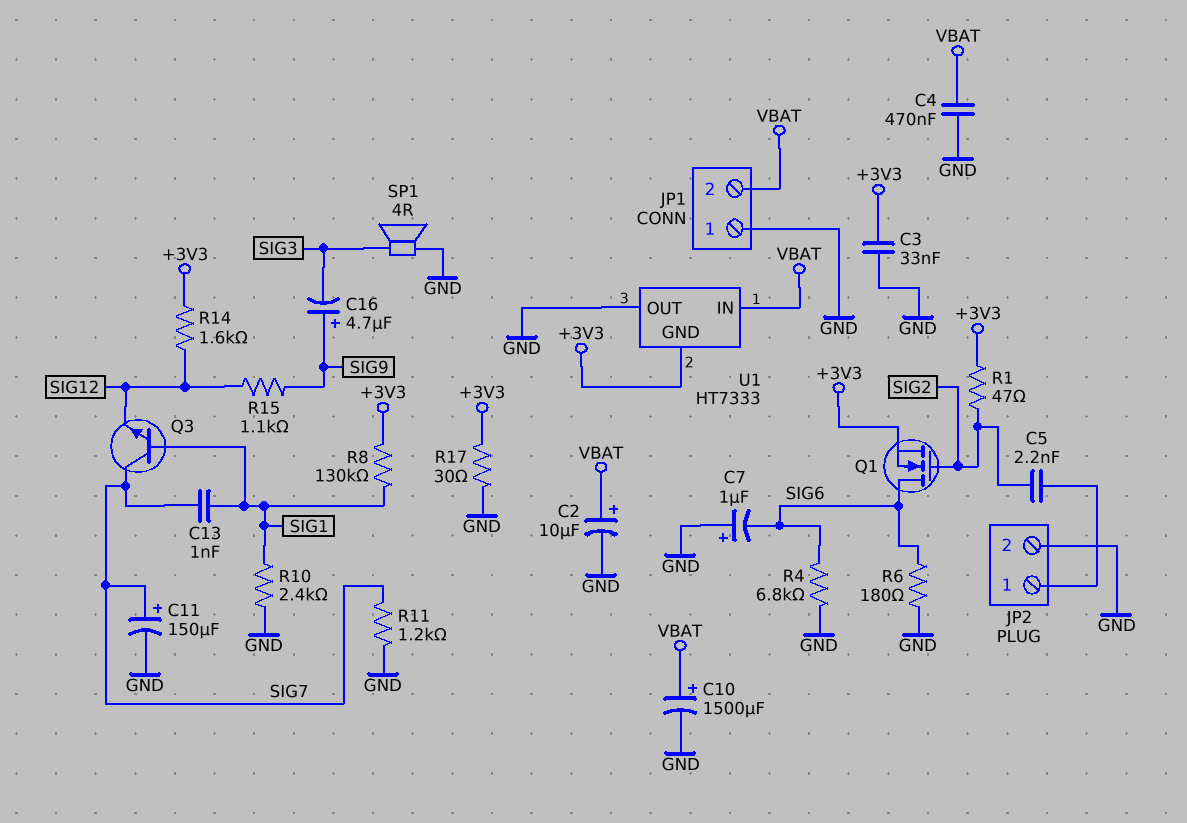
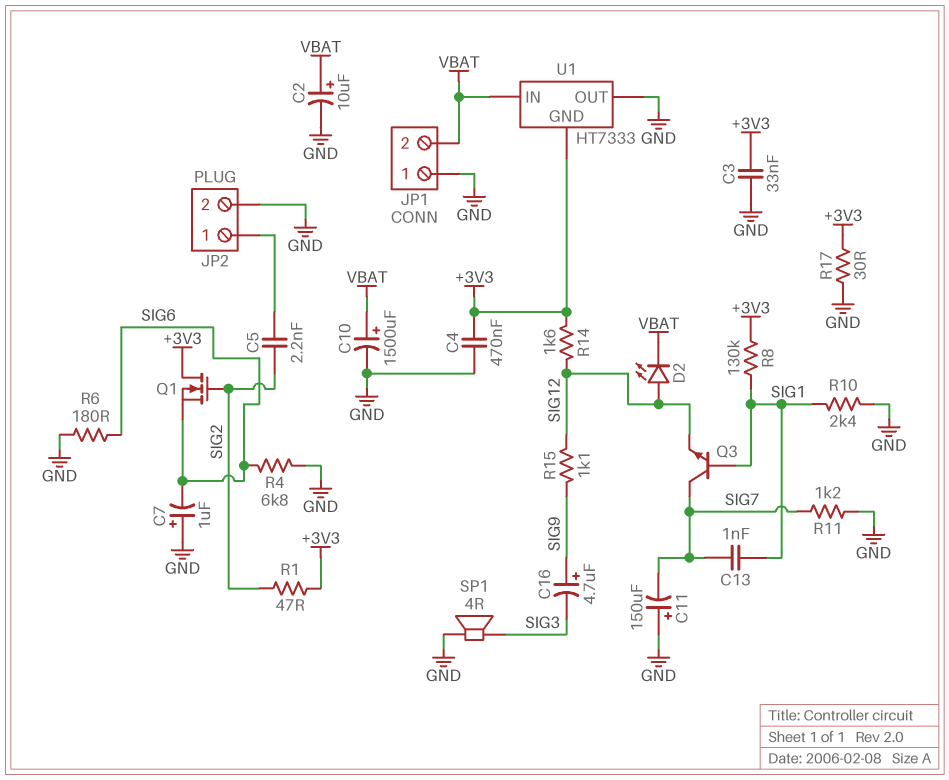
C4: 470nF (GND, VBAT) -> 470nF (+3V3, GND)
C11: 150uF (plus SIG7, minus GND) -> 150uF (plus GND, minus SIG7)
D2: none -> LED (A SIG12, K VBAT)
Q1: NMOS (G SIG2, D SIG6, S +3V3) -> NMOS (G SIG2, D +3V3, S SIG6)

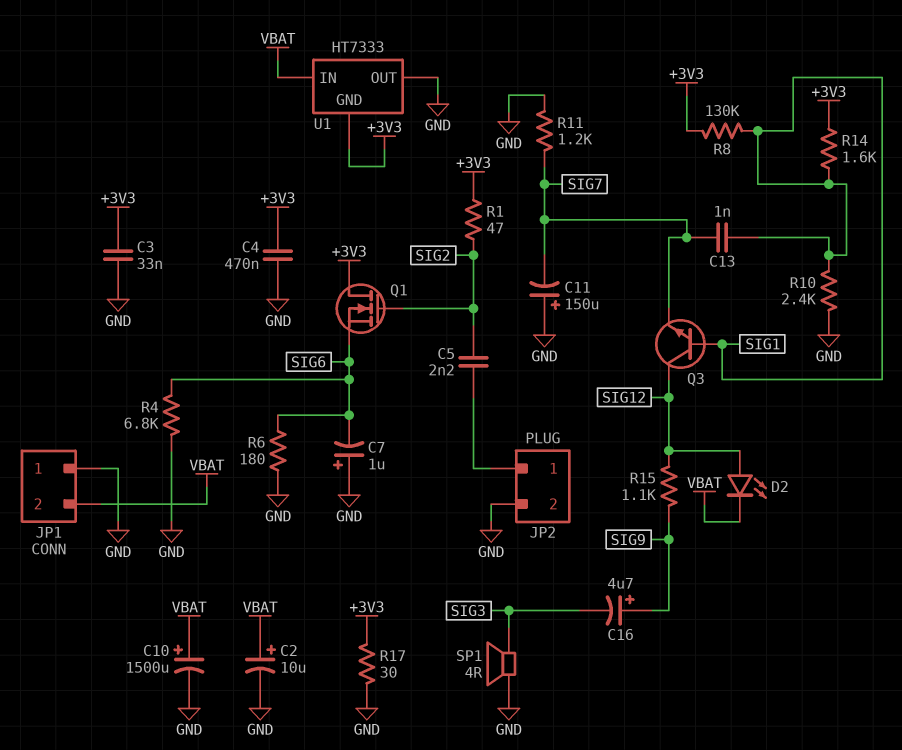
Q3: NPN (B SIG1, C SIG7, E SIG12) -> NPN (B SIG1, C SIG12, E SIG7)
R14: 1.6k (+3V3, SIG12) -> 1.6k (+3V3, SIG1)

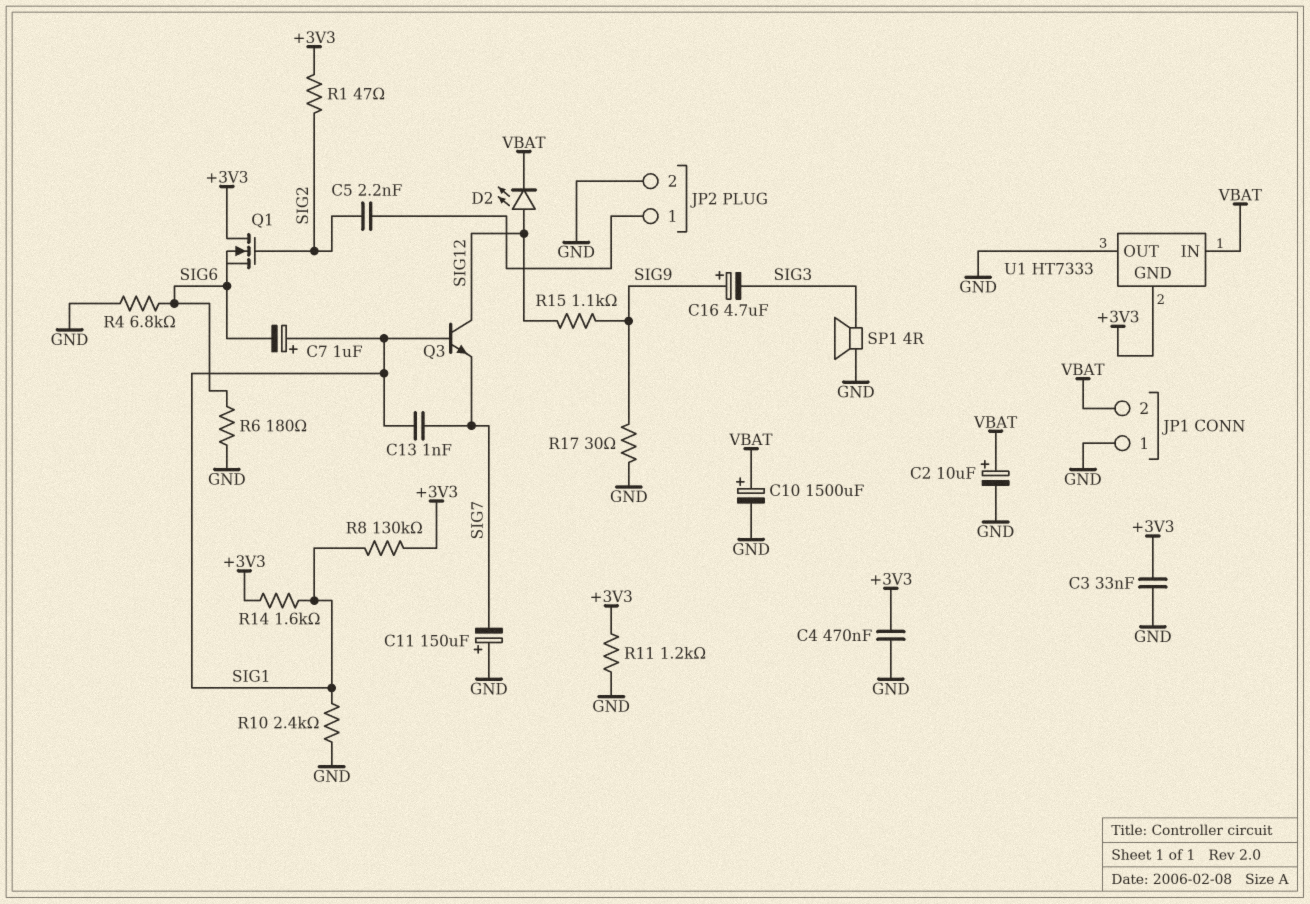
C7: 1uF (plus GND, minus SIG6) -> 1uF (plus SIG1, minus SIG6)
R11: 1.2k (GND, SIG7) -> 1.2k (+3V3, GND)
R17: 30 (+3V3, GND) -> 30 (GND, SIG9)

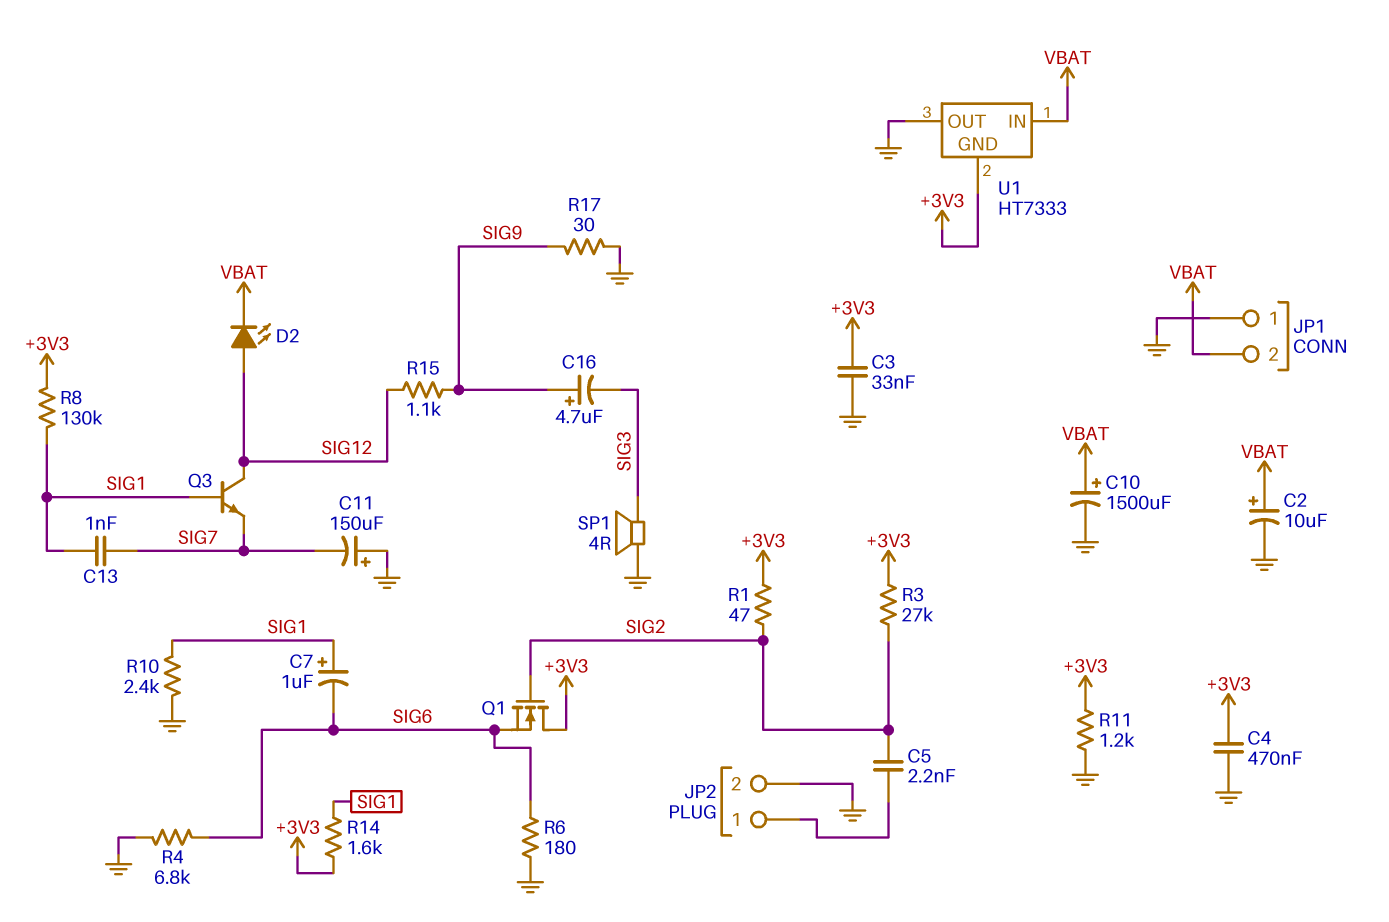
R3: none -> 27k (+3V3, SIG2)

